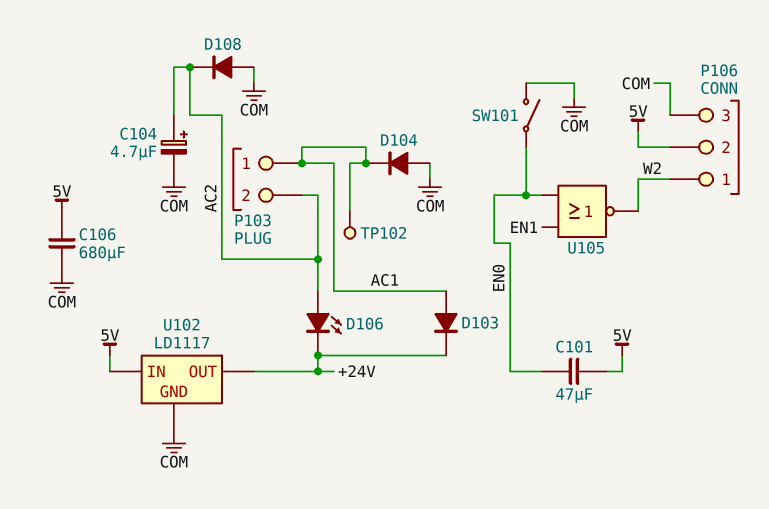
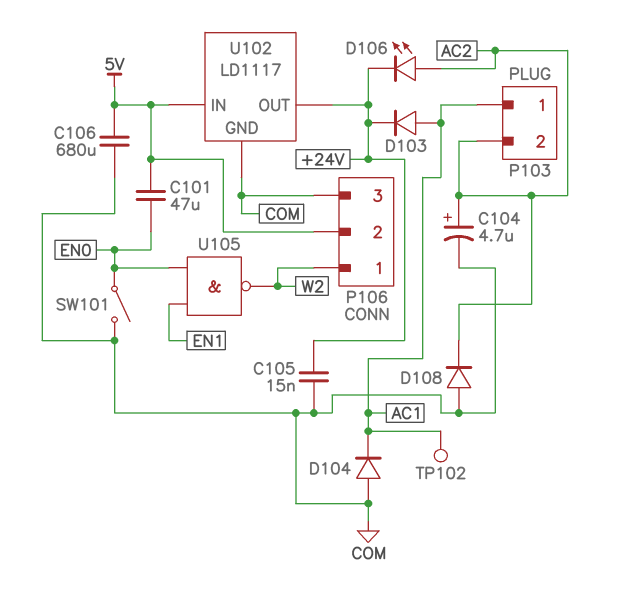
C105: none -> 15nF (+24V, COM)
U105: NOR (in EN0, in EN1, out W2) -> NAND (in EN0, in EN1, out W2)

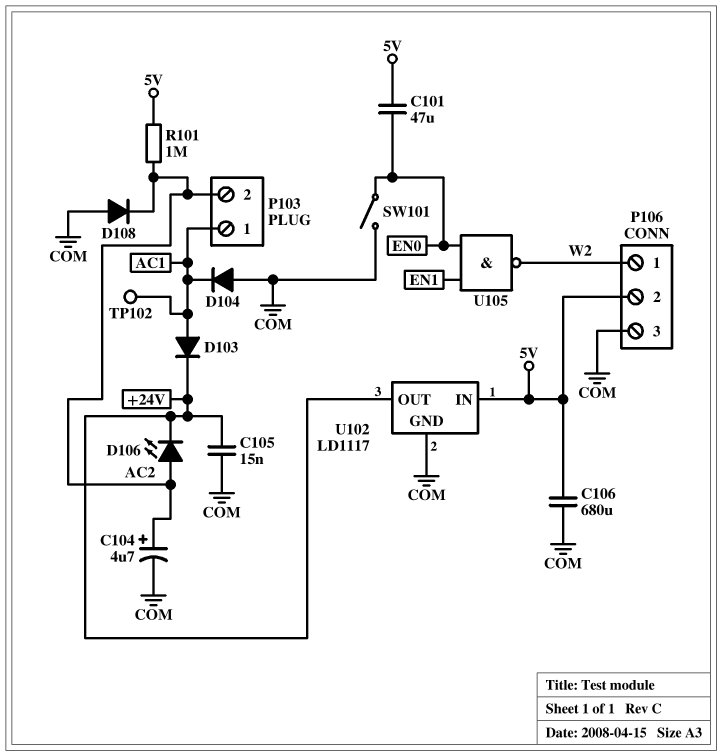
R101: none -> 1M (5V, AC2)

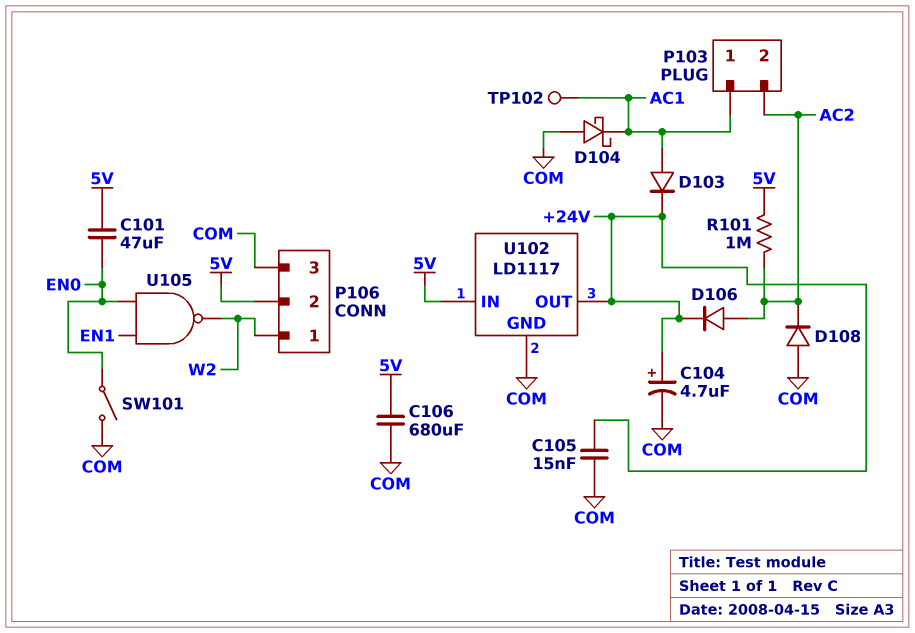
C104: 4.7uF (plus AC2, minus COM) -> 4.7uF (plus +24V, minus COM)
D104: diode (A COM, K AC1) -> schottky (A COM, K AC1)
D106: LED (A AC2, K +24V) -> diode (A AC2, K +24V)

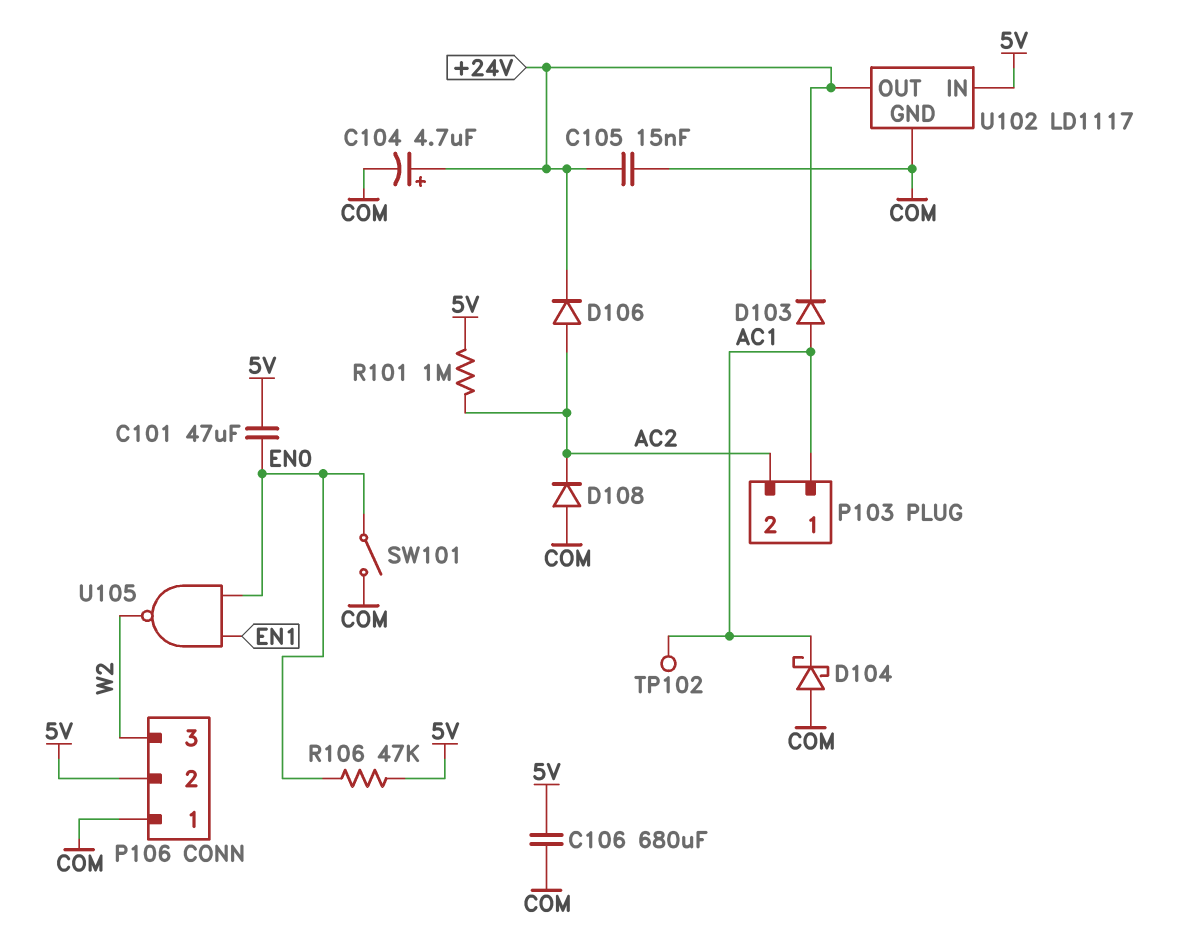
P106 pin 1: W2 -> COM
P106 pin 3: COM -> W2
R106: none -> 47k (5V, EN0)

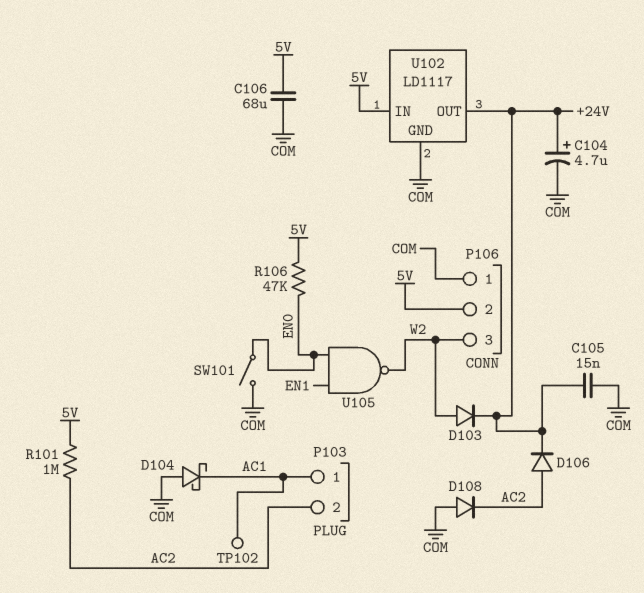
C101: 47uF (5V, EN0) -> none
C106: 680uF (5V, COM) -> 68uF (5V, COM)
D103: diode (A AC1, K +24V) -> diode (A W2, K +24V)

